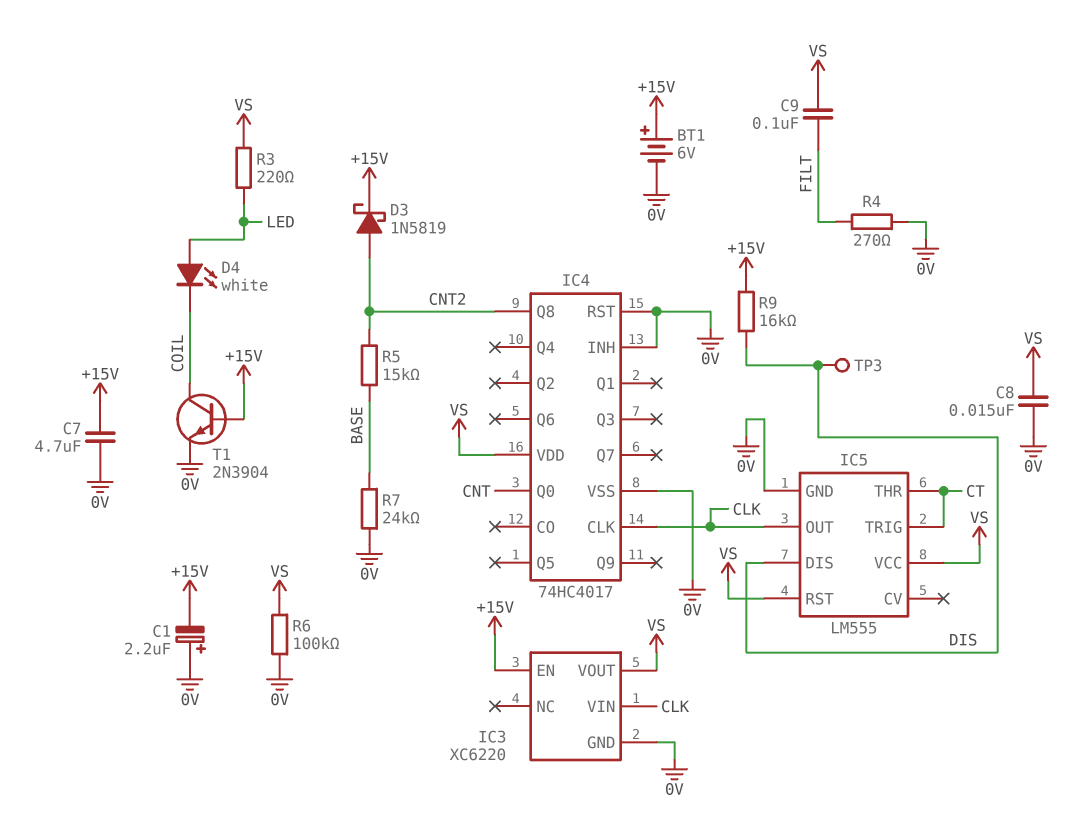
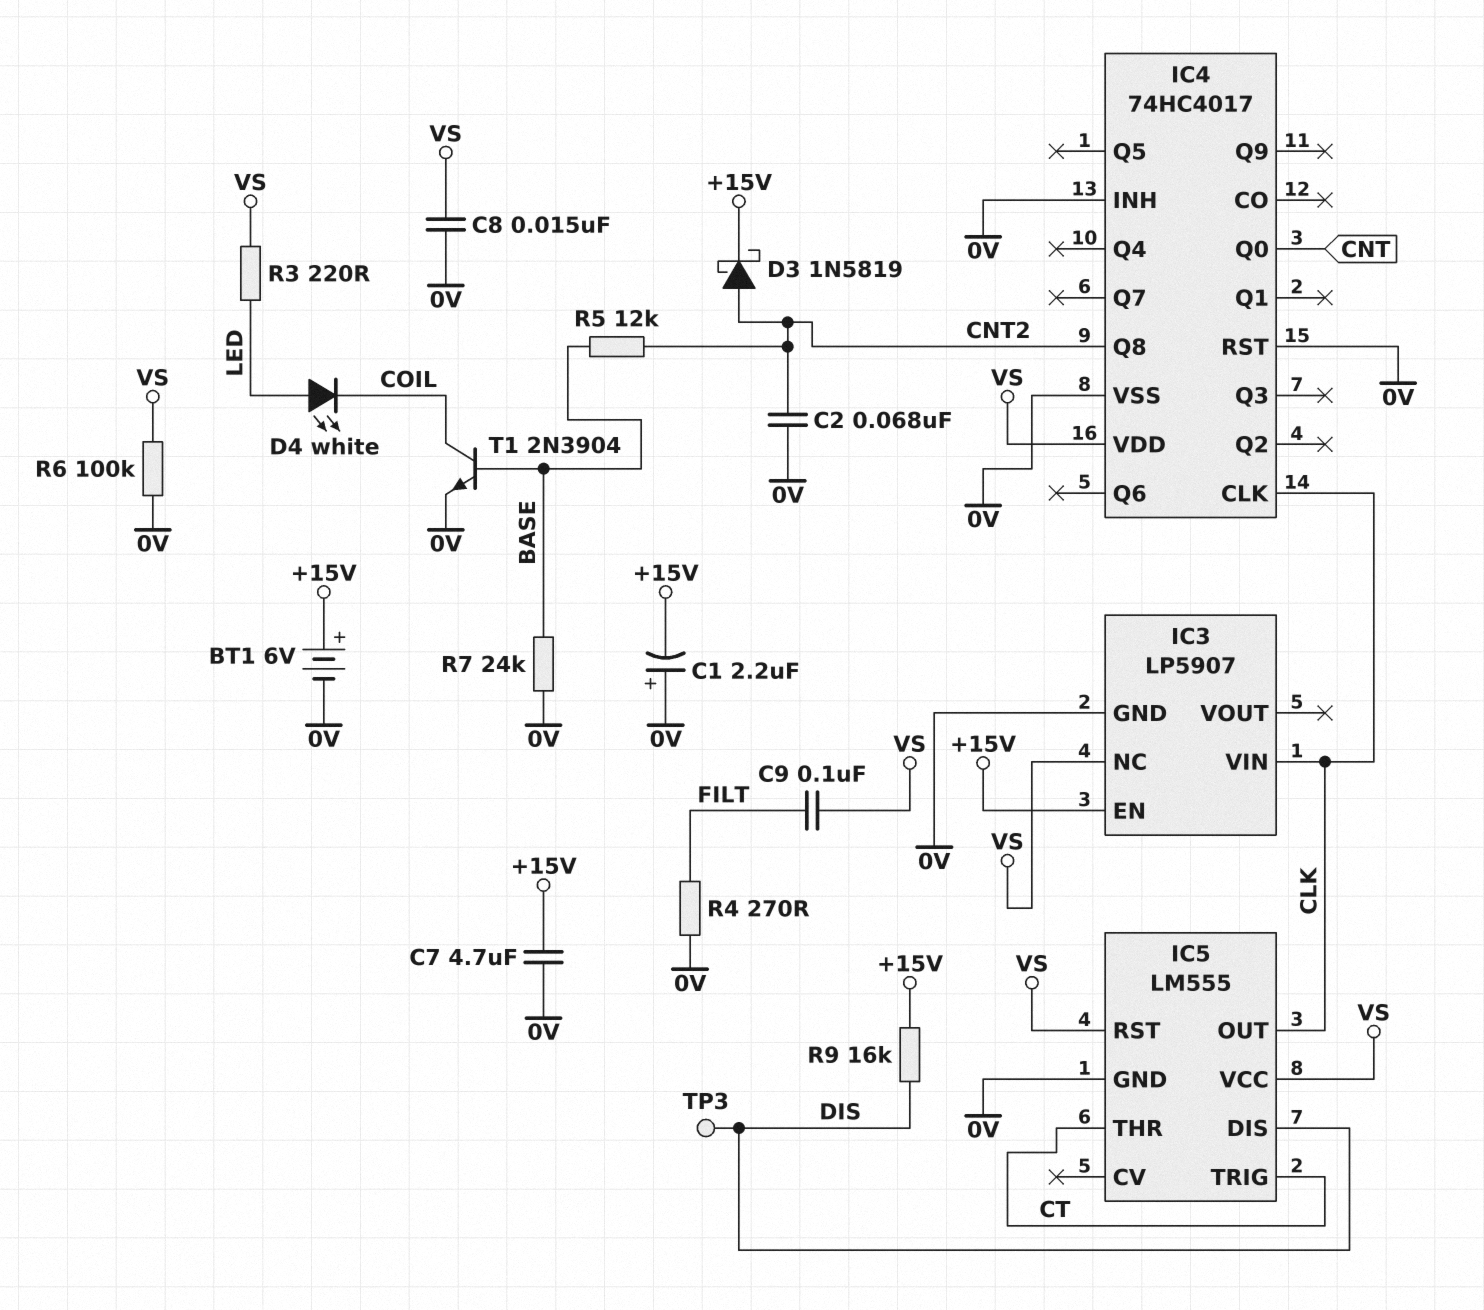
C2: none -> 68nF (0V, CNT2)
IC3: XC6220 -> LP5907
IC3 pin NC: none -> VS
IC3 pin VOUT: VS -> none
R5: 15k (BASE, CNT2) -> 12k (BASE, CNT2)
T1: NPN 2N3904 (B +15V, C COIL, E 0V) -> NPN 2N3904 (B BASE, C COIL, E 0V)

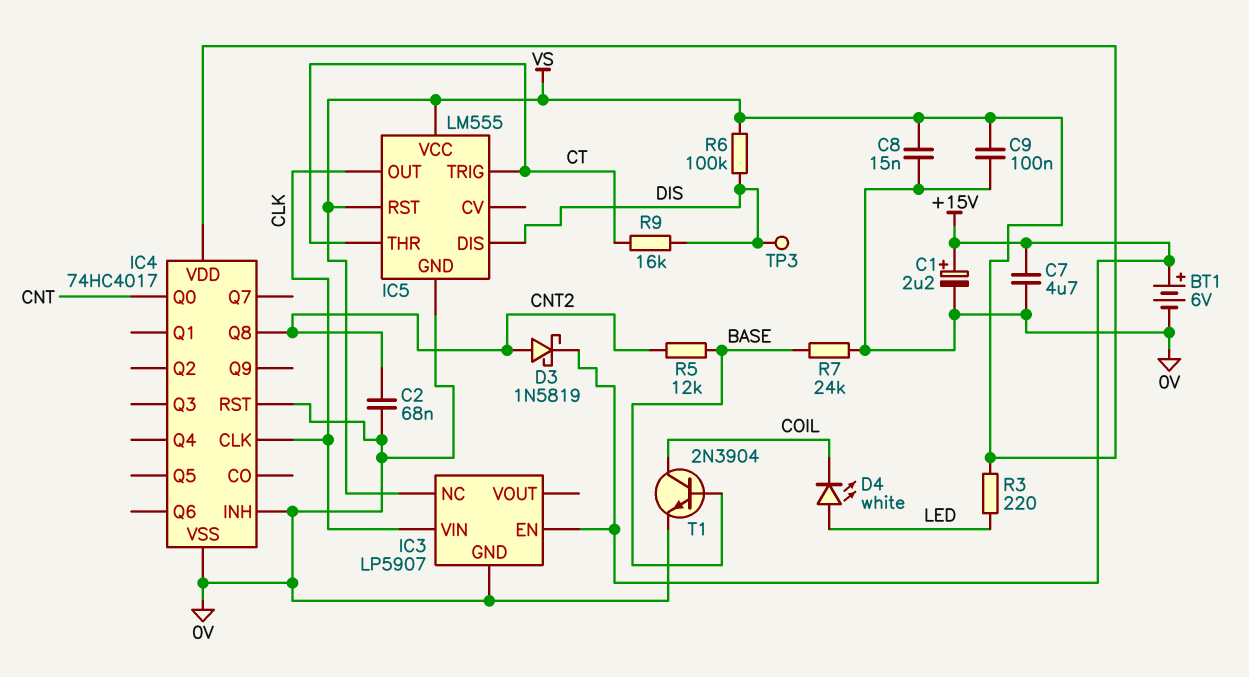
C1: 2.2uF (plus 0V, minus +15V) -> 2.2uF (plus +15V, minus 0V)
C9: 100nF (FILT, VS) -> 100nF (0V, VS)
R4: 270 (0V, FILT) -> none
R6: 100k (0V, VS) -> 100k (DIS, VS)
R9: 16k (+15V, DIS) -> 16k (CT, DIS)

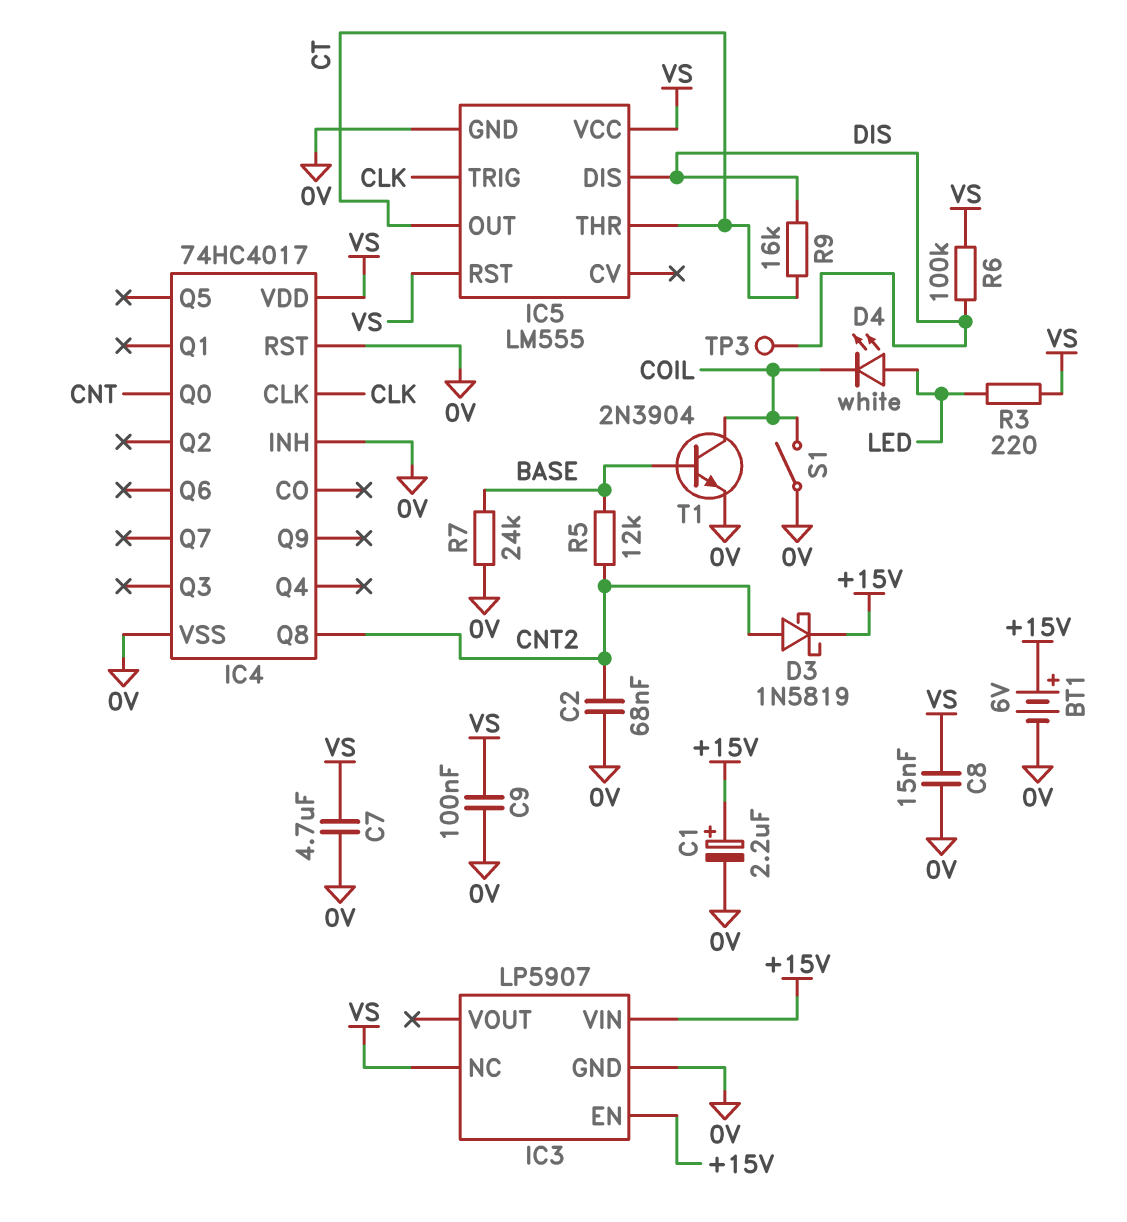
C7: 4.7uF (+15V, 0V) -> 4.7uF (0V, VS)
IC3 pin VIN: CLK -> +15V
IC5 pin OUT: CLK -> CT
IC5 pin TRIG: CT -> CLK
S1: none -> switch (0V, COIL)

